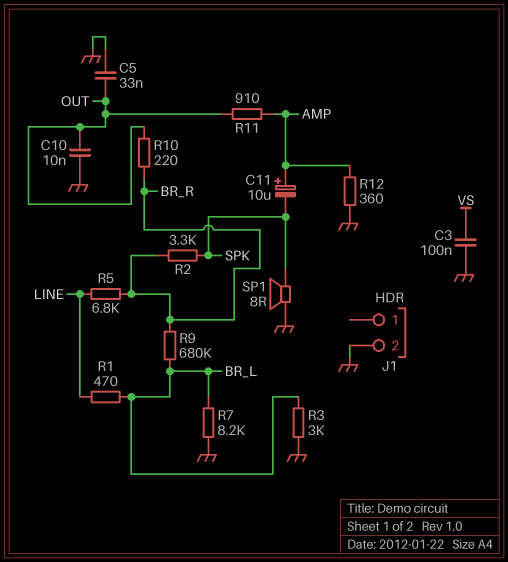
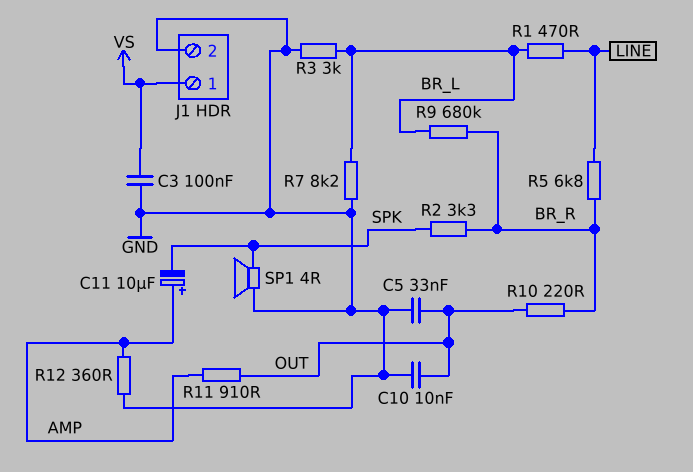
J1 pin 1: none -> VS
SP1: speaker 8R (GND, SPK) -> speaker 4R (GND, SPK)

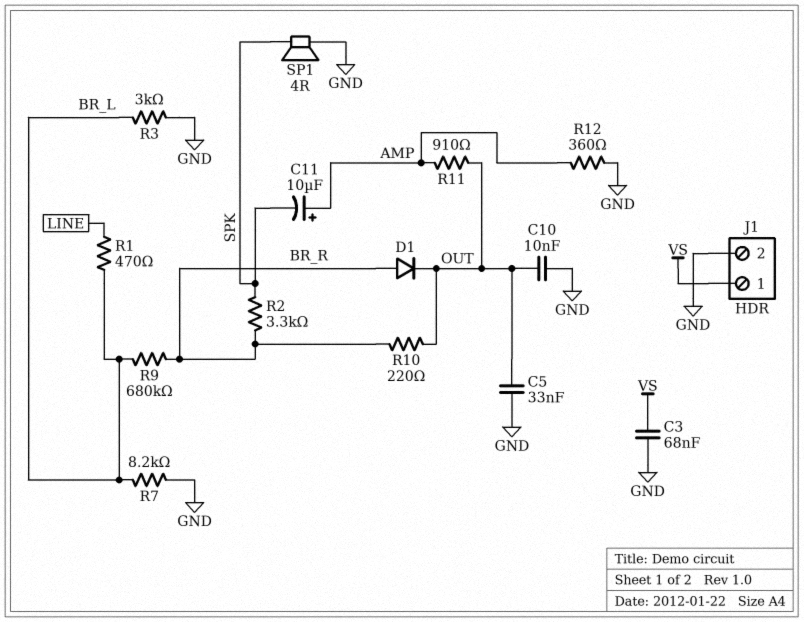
C3: 100nF (GND, VS) -> 68nF (GND, VS)
D1: none -> diode (A BR_R, K OUT)
R5: 6.8k (BR_R, LINE) -> none

